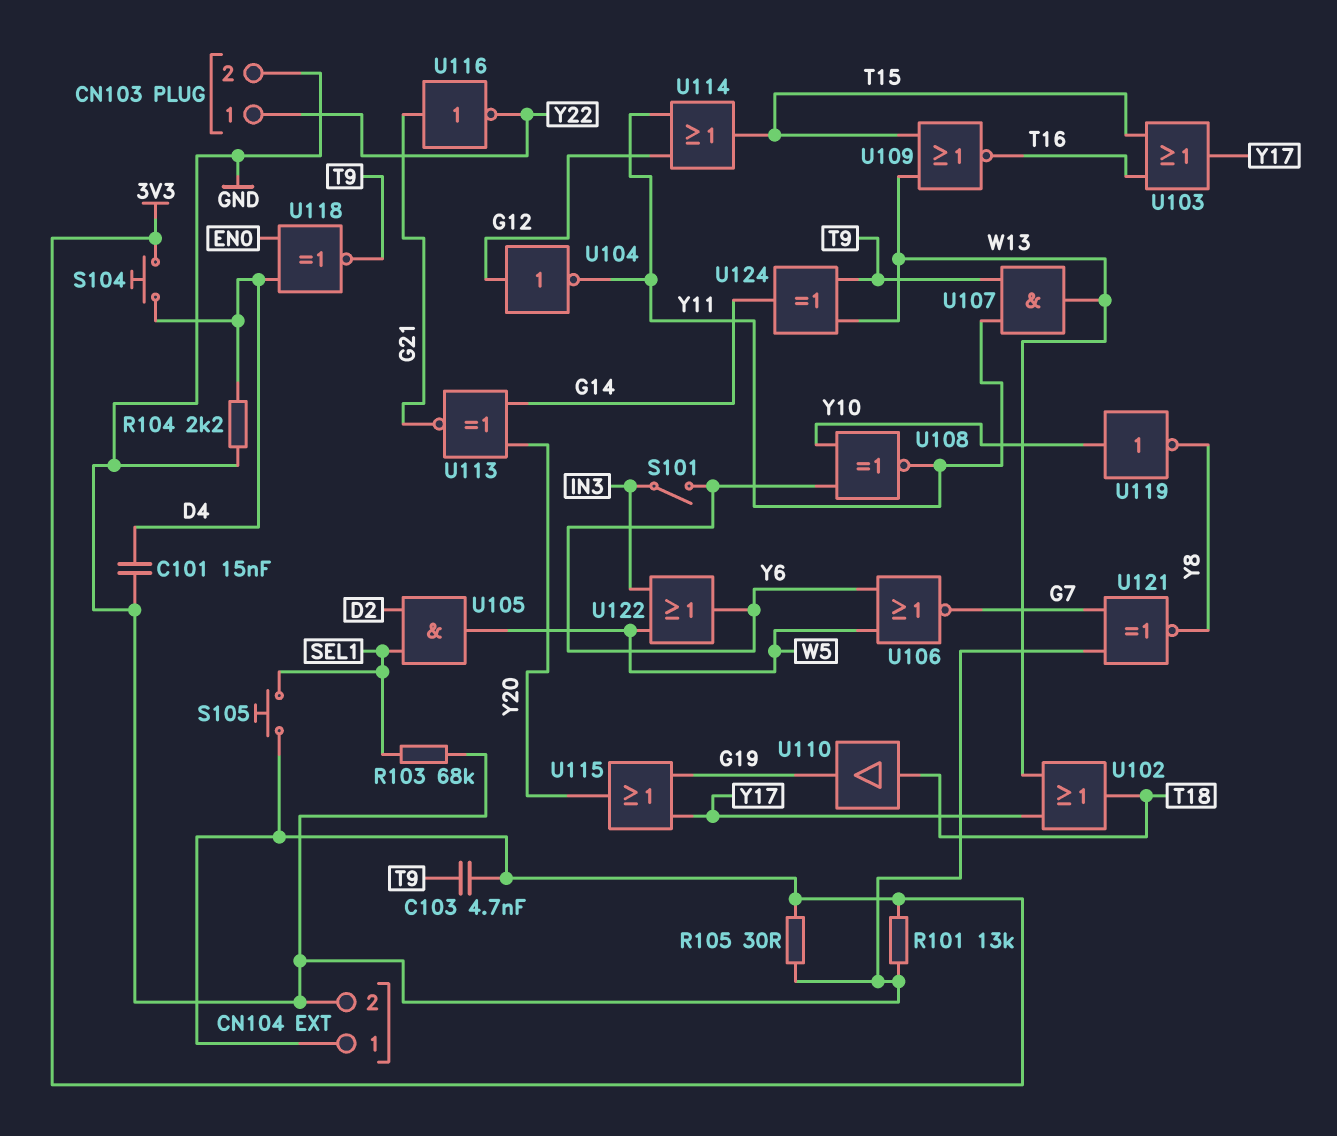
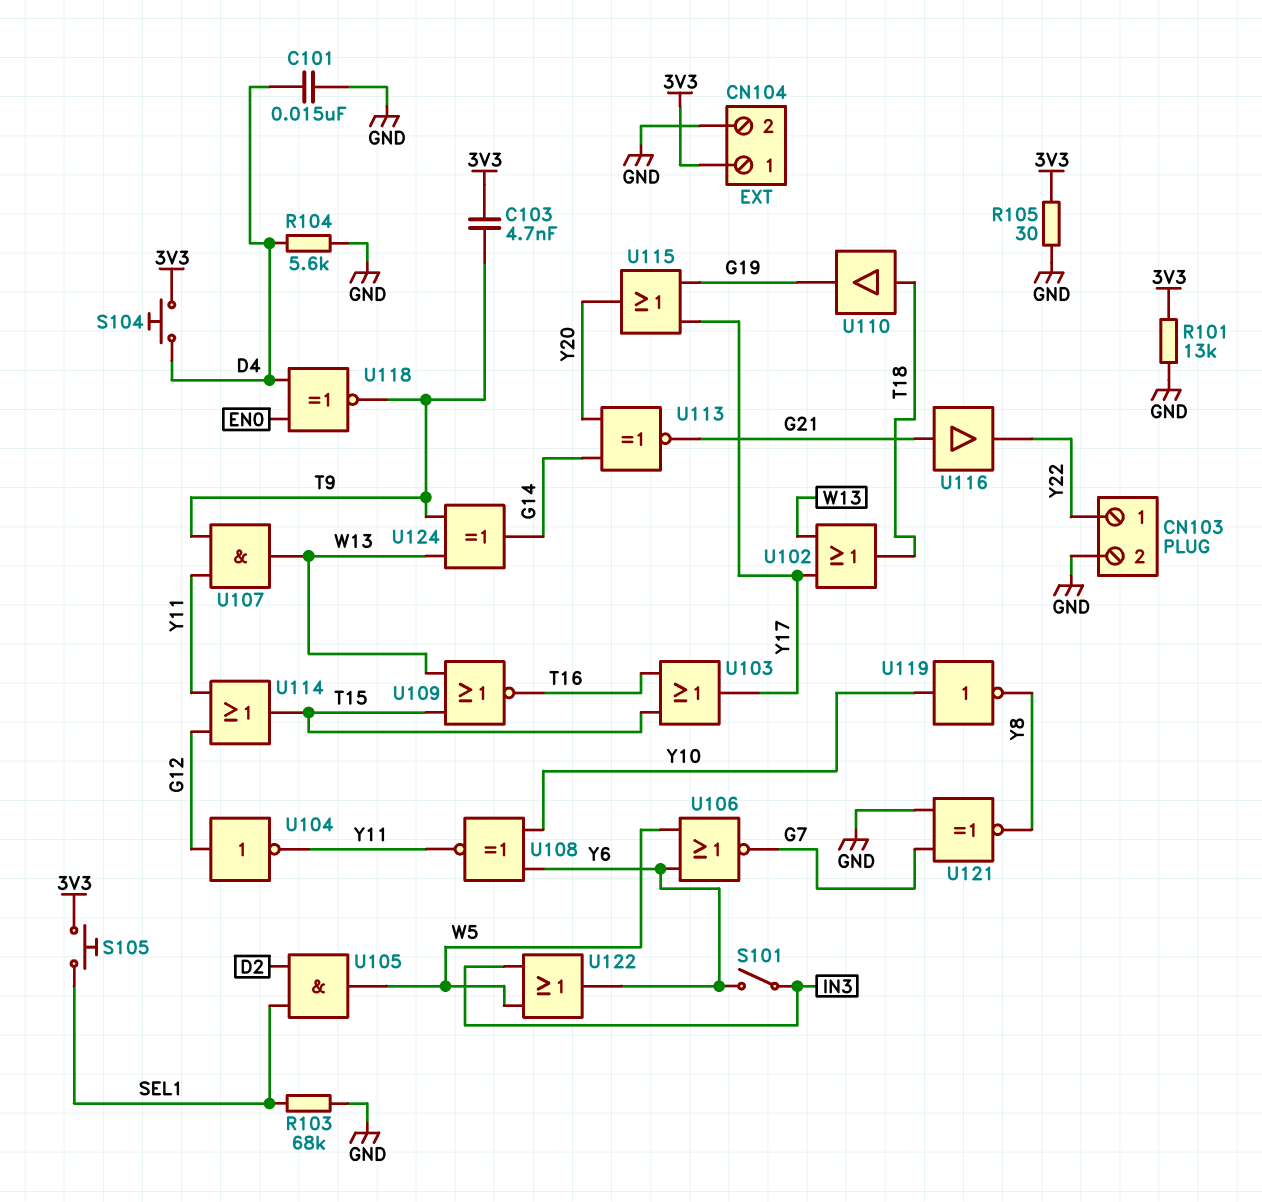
R104: 2.2k (D4, GND) -> 5.6k (D4, GND)
U116: NOT (in G21, out Y22) -> buffer (in G21, out Y22)

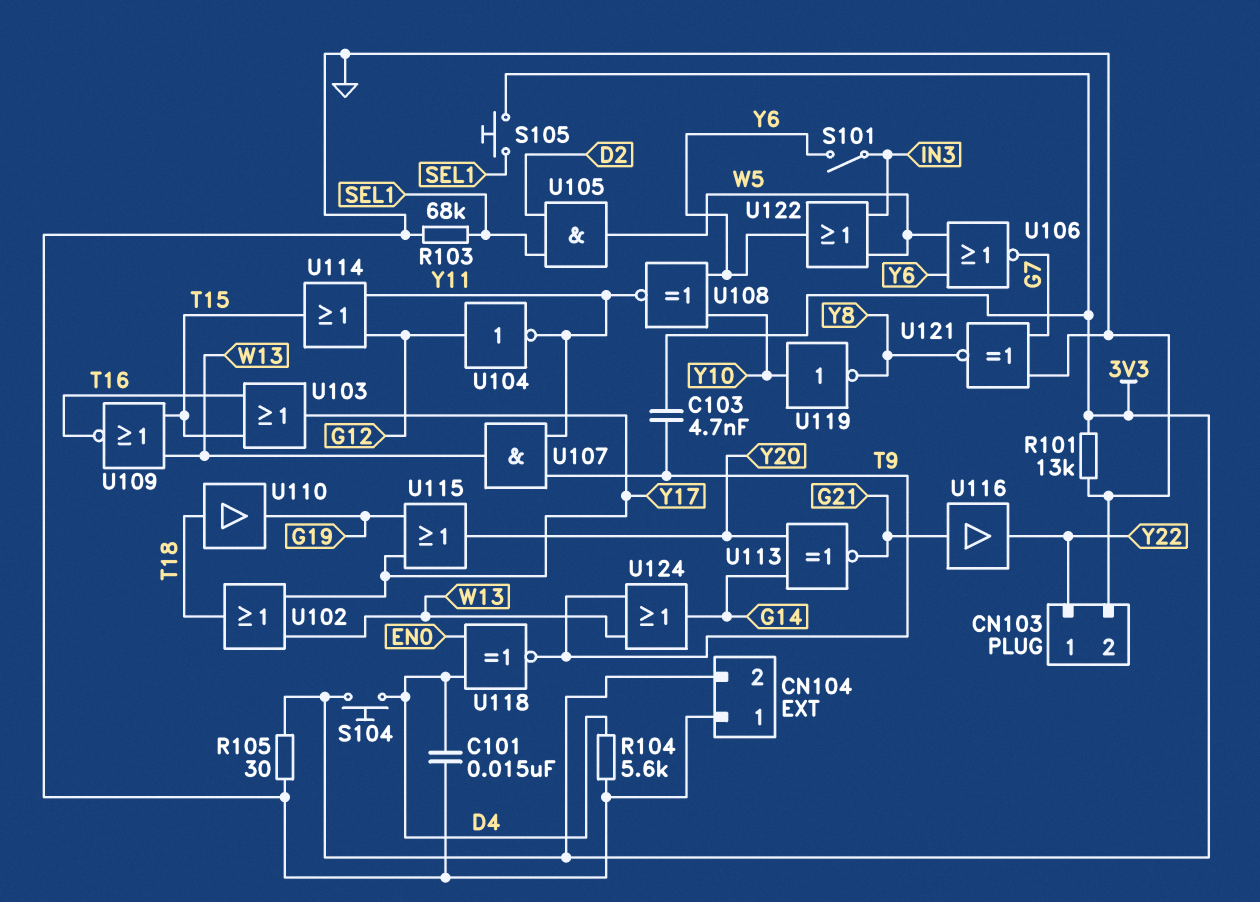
CN104 pin 1: 3V3 -> GND
CN104 pin 2: GND -> 3V3
U124: XOR (in T9, in W13, out G14) -> OR (in T9, in W13, out G14)

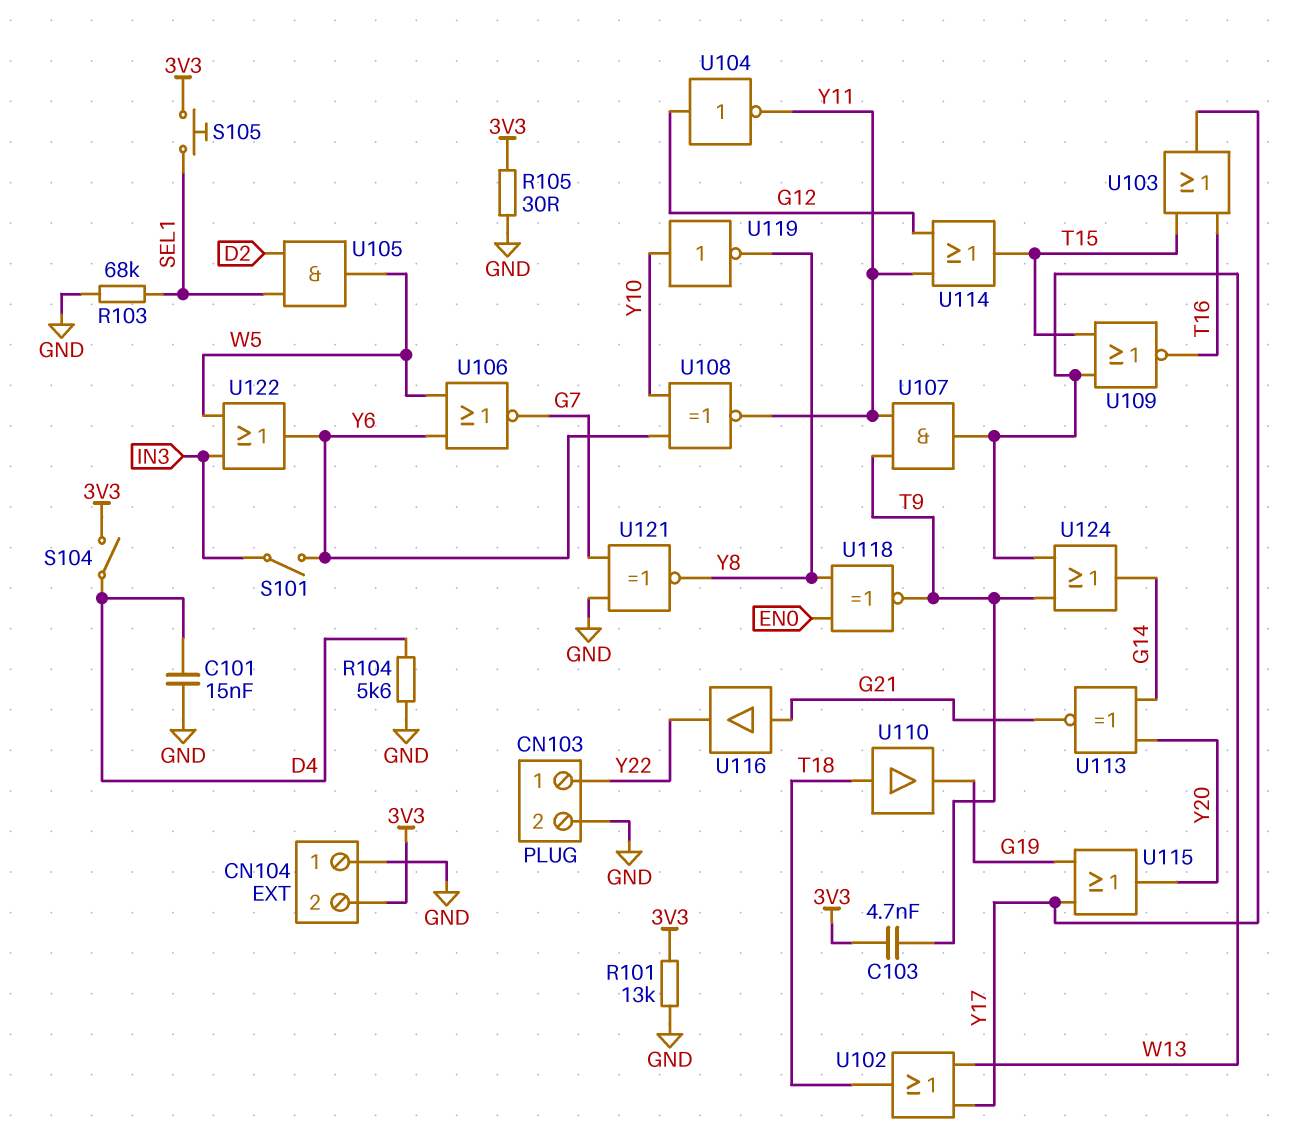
S104: button (3V3, D4) -> switch (3V3, D4)
U118: XNOR (in D4, in EN0, out T9) -> XNOR (in EN0, in Y8, out T9)

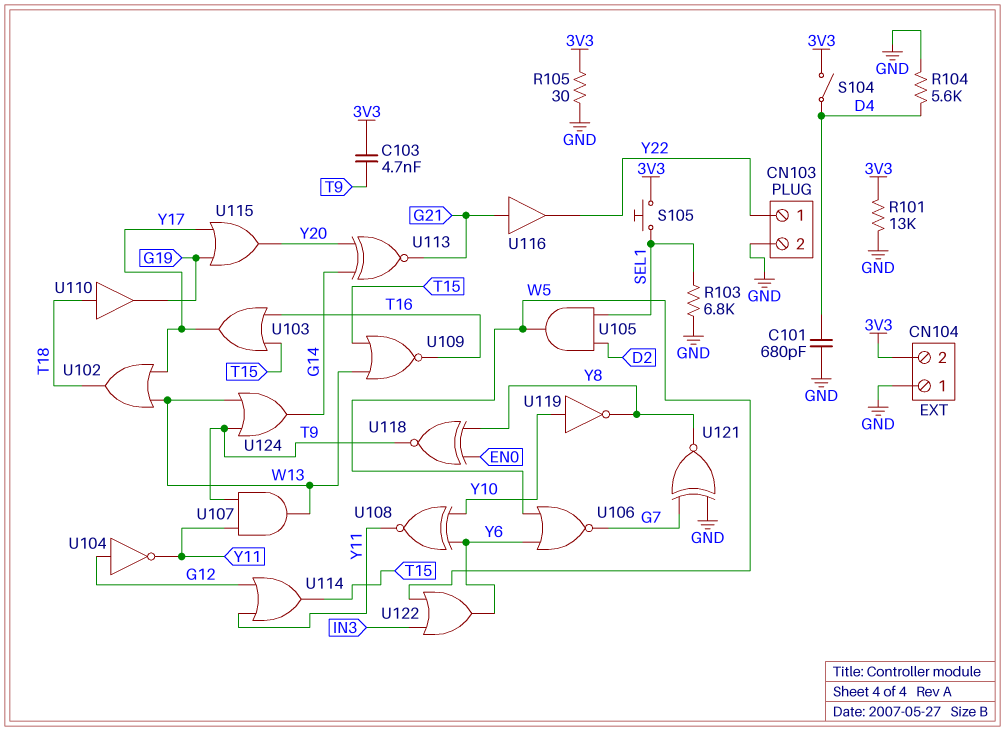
C101: 15nF (D4, GND) -> 680pF (D4, GND)
R103: 68k (GND, SEL1) -> 6.8k (GND, SEL1)
S101: switch (IN3, Y6) -> none

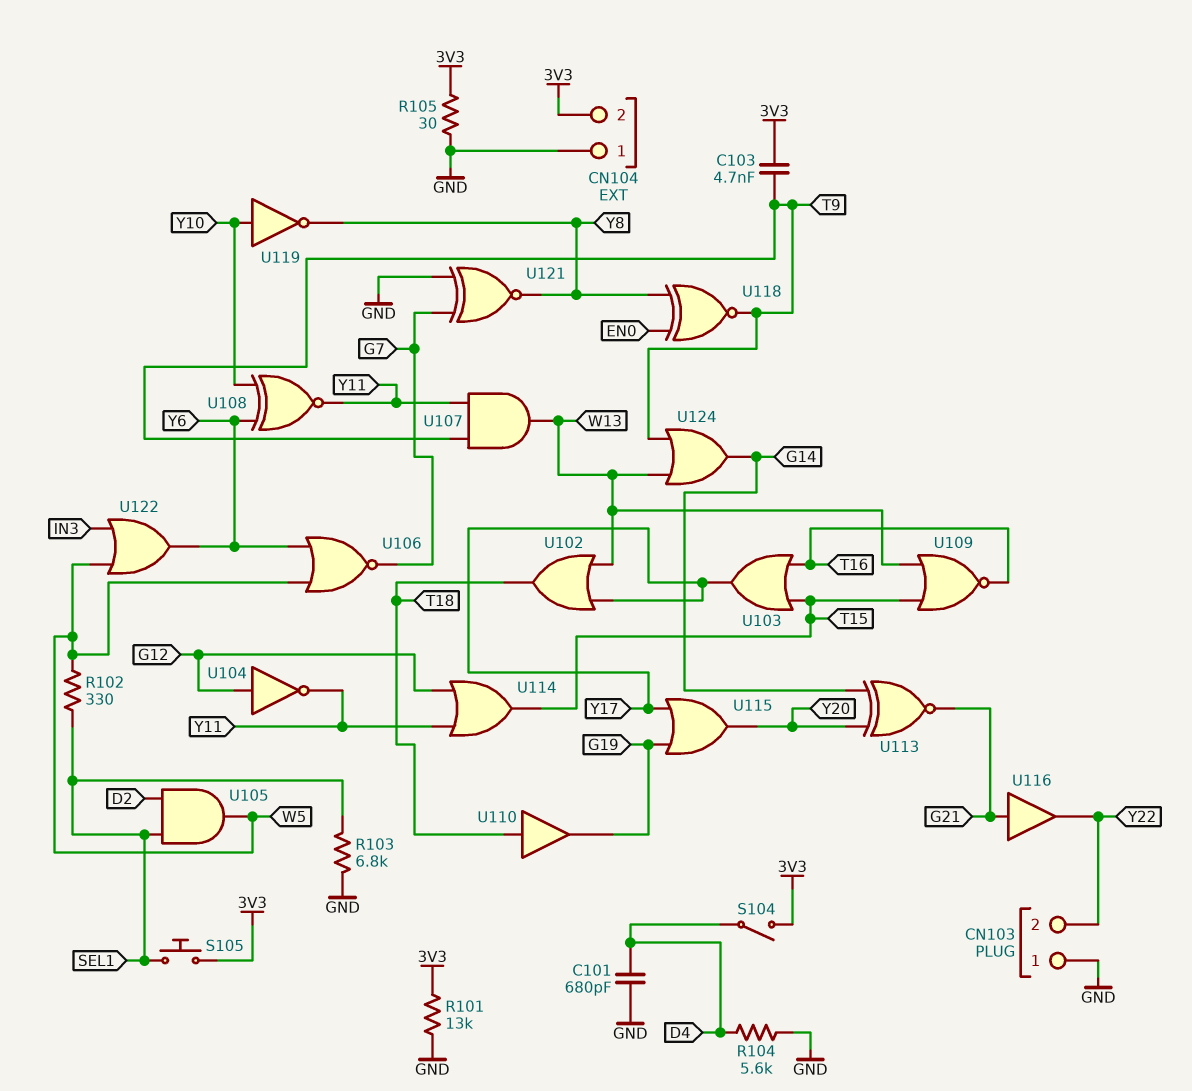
CN103 pin 1: Y22 -> GND
CN103 pin 2: GND -> Y22
R102: none -> 330 (SEL1, W5)

